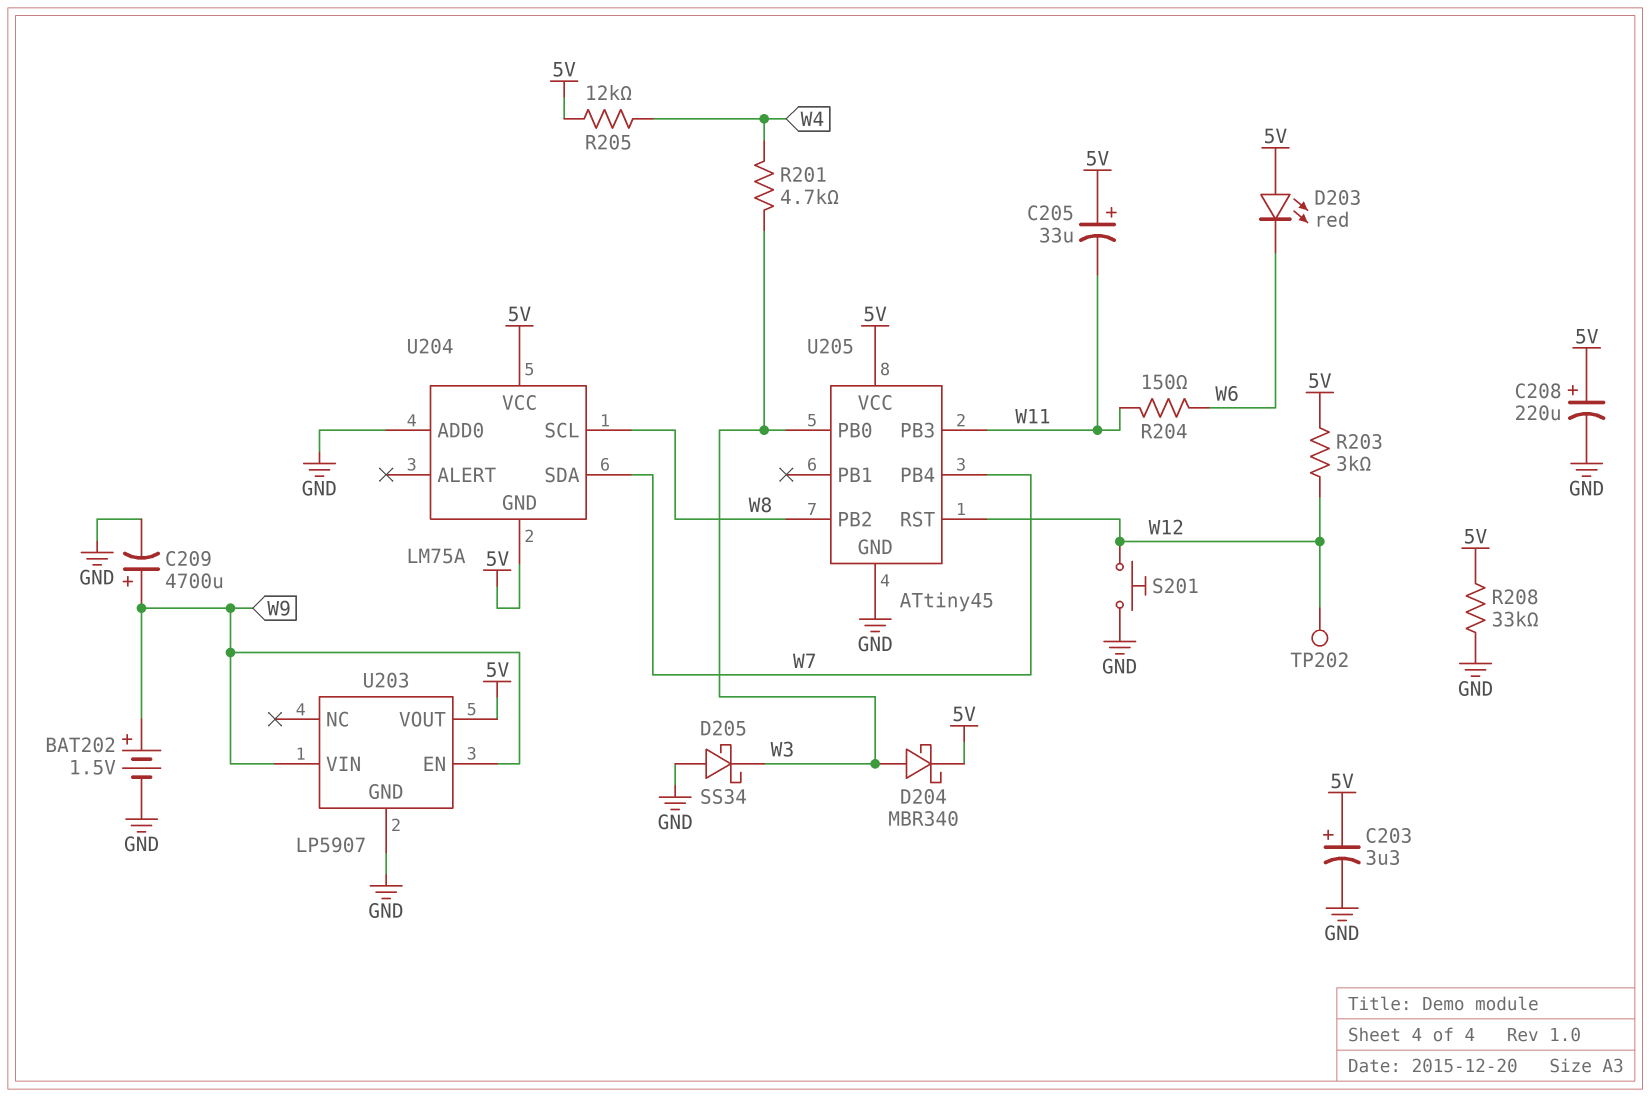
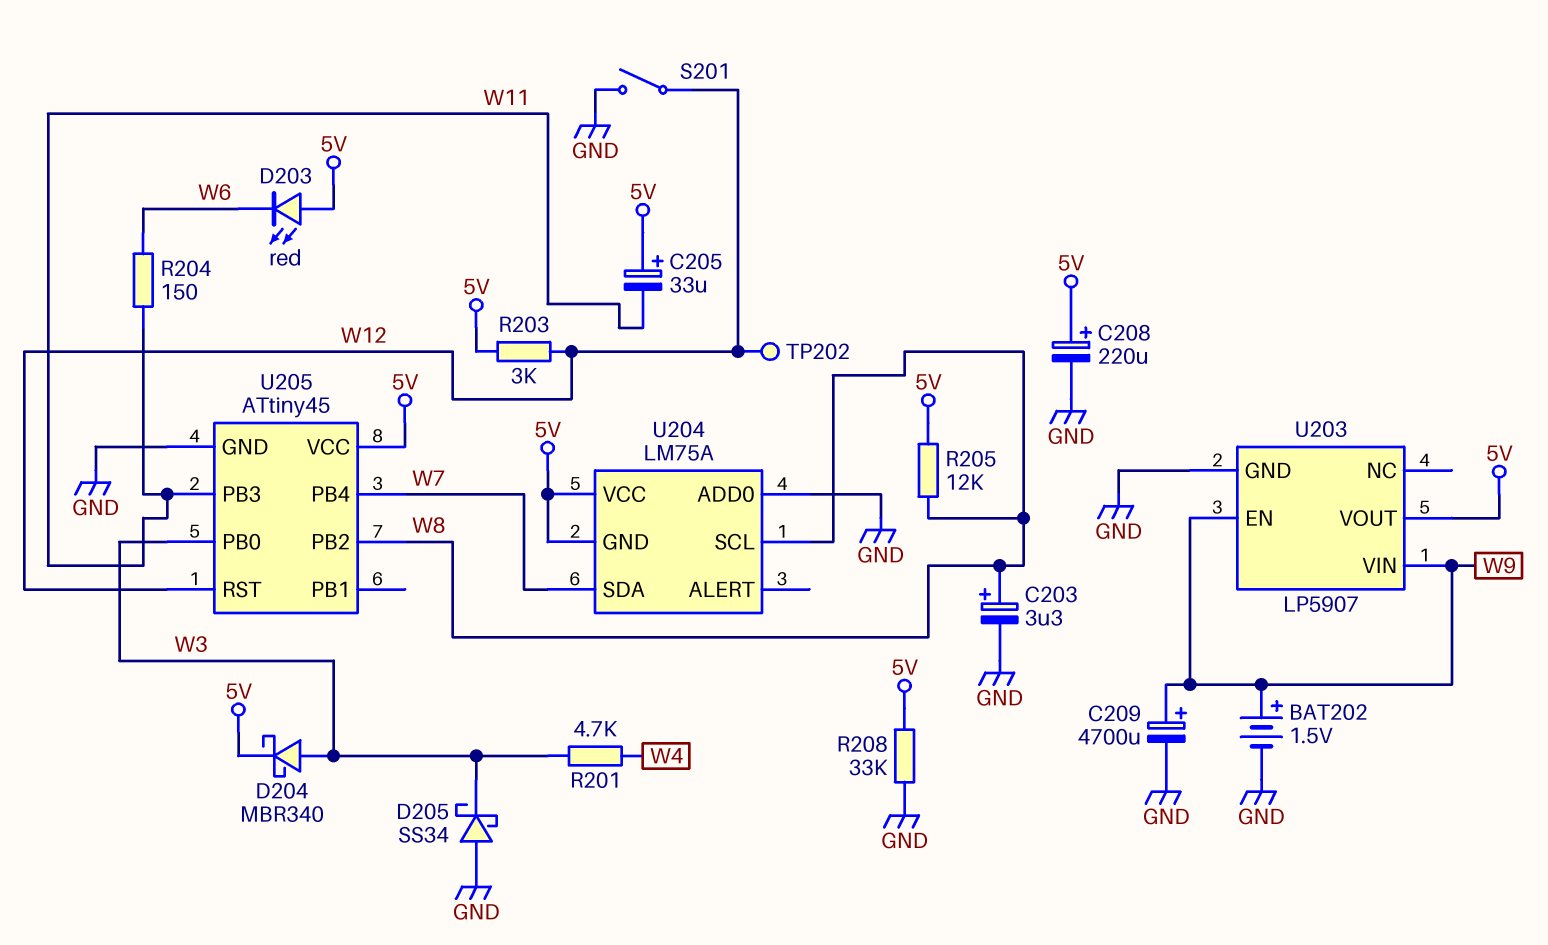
C203: 3.3uF (plus 5V, minus GND) -> 3.3uF (plus W8, minus GND)
R205: 12k (5V, W4) -> 12k (5V, W8)
S201: button (GND, W12) -> switch (GND, W12)

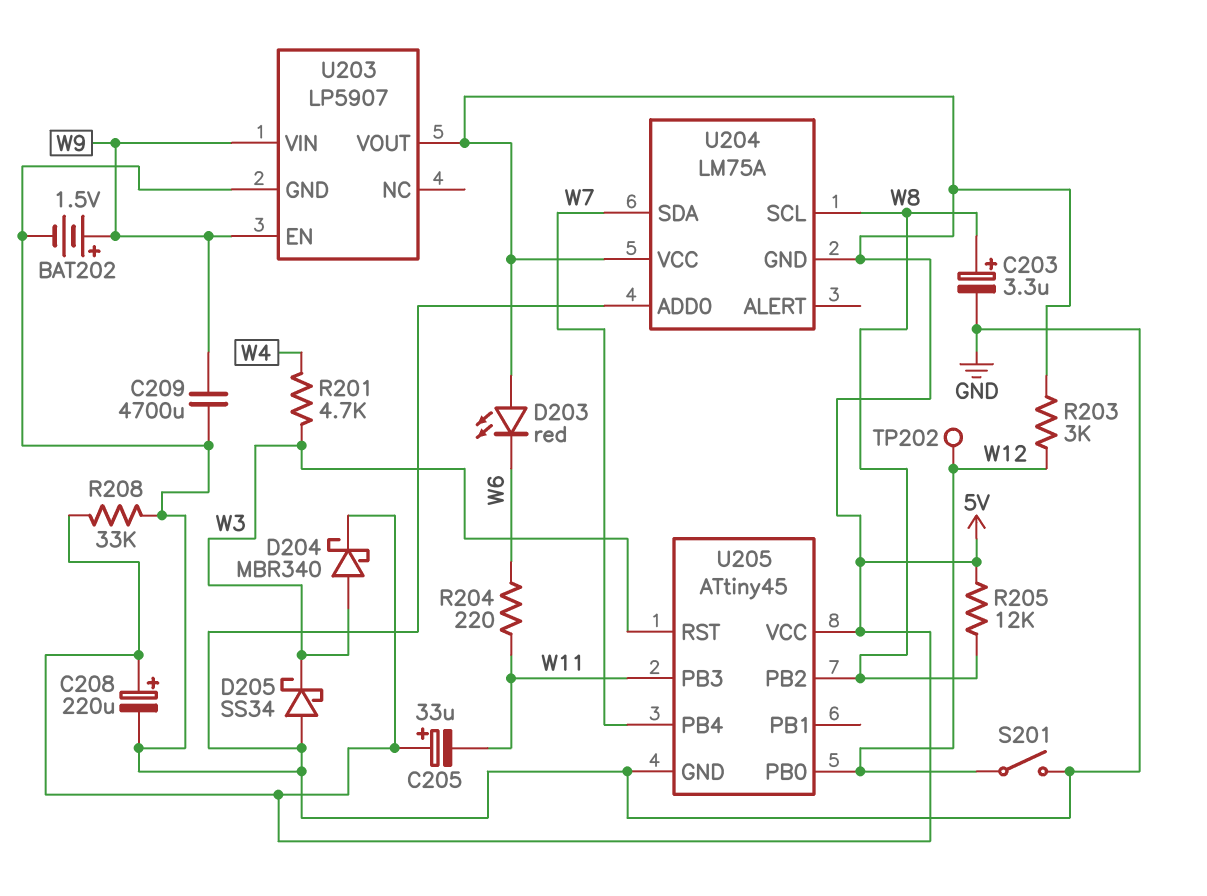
C209: 4700uF (plus W9, minus GND) -> 4700uF (GND, W9)
R204: 150 (W6, W11) -> 220 (W6, W11)
U205 pin PB0: W3 -> W12
U205 pin RST: W12 -> W3

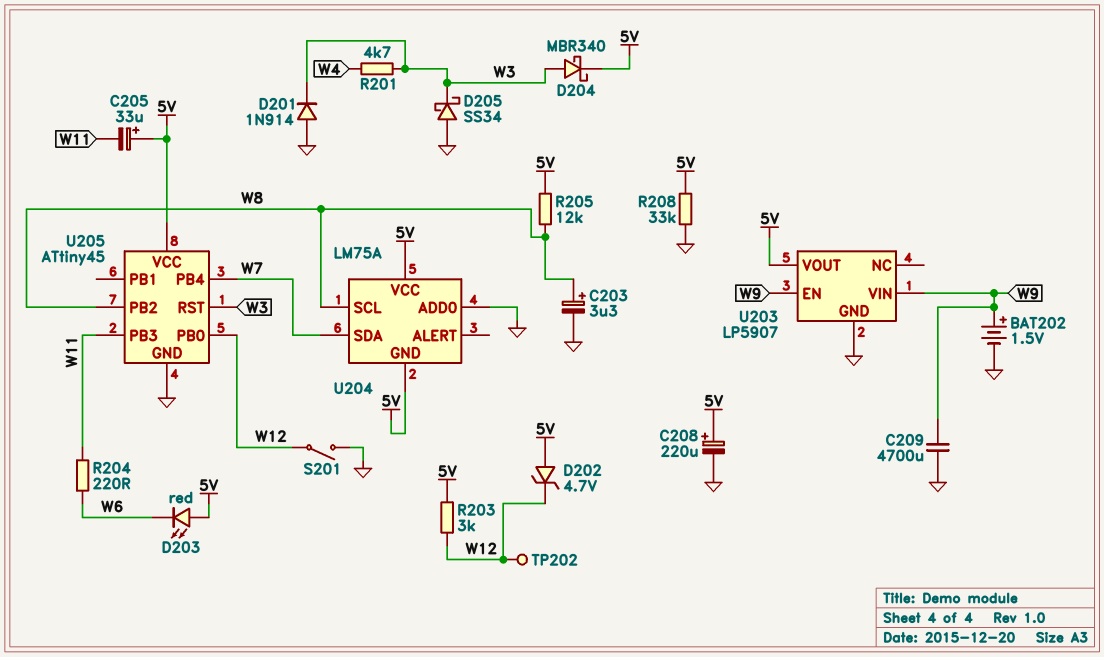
D201: none -> diode 1N914 (A GND, K W3)
D202: none -> zener 4.7V (A 5V, K W12)

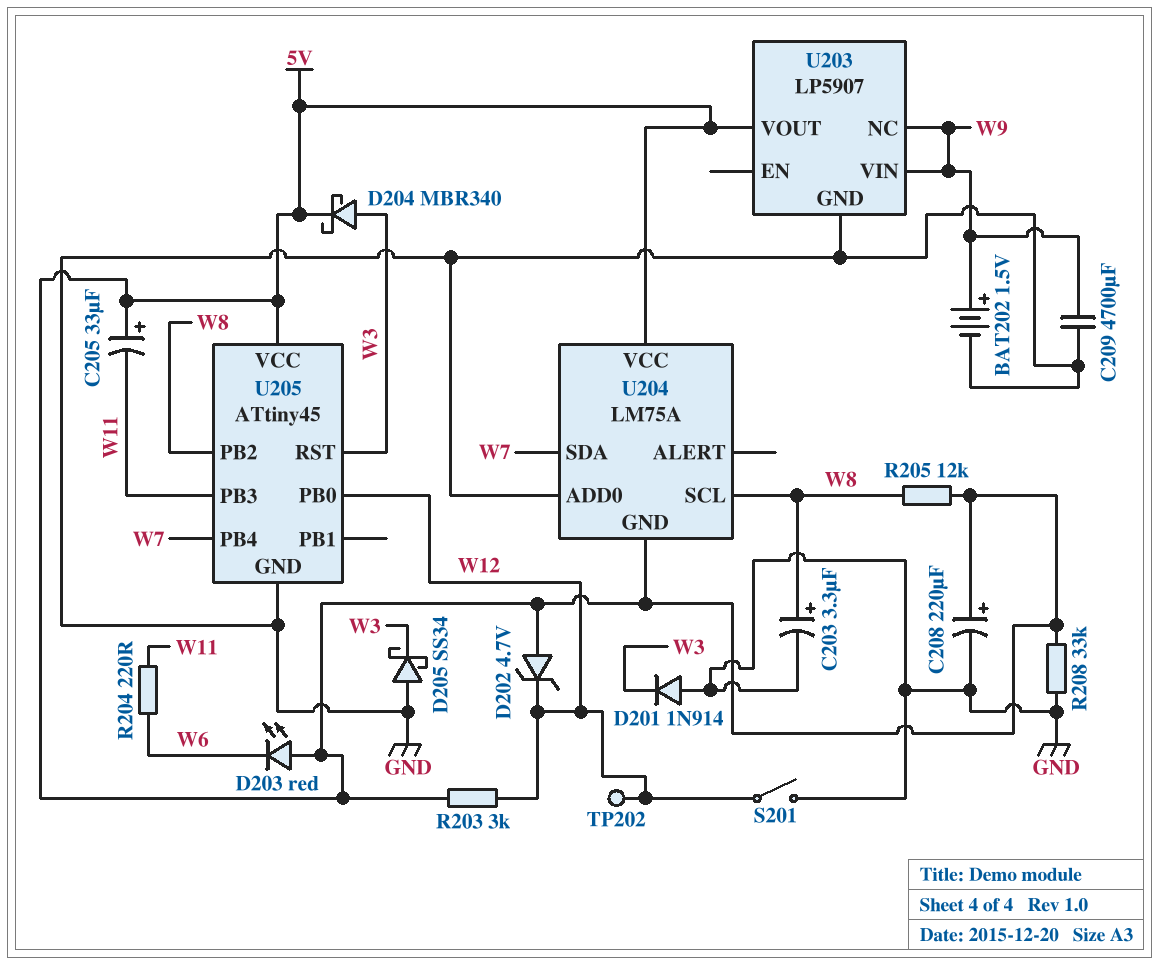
R201: 4.7k (W3, W4) -> none
U203 pin EN: W9 -> none
U203 pin NC: none -> W9

